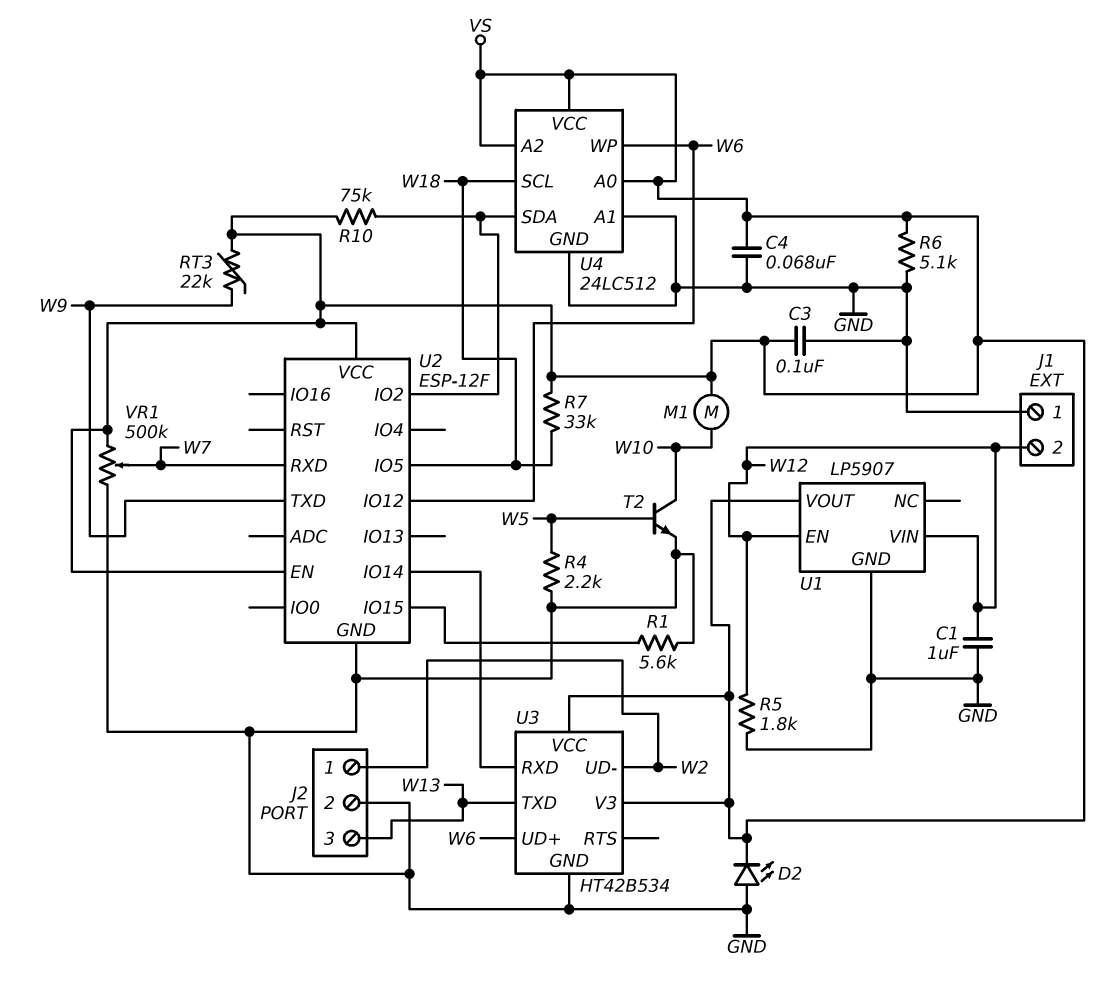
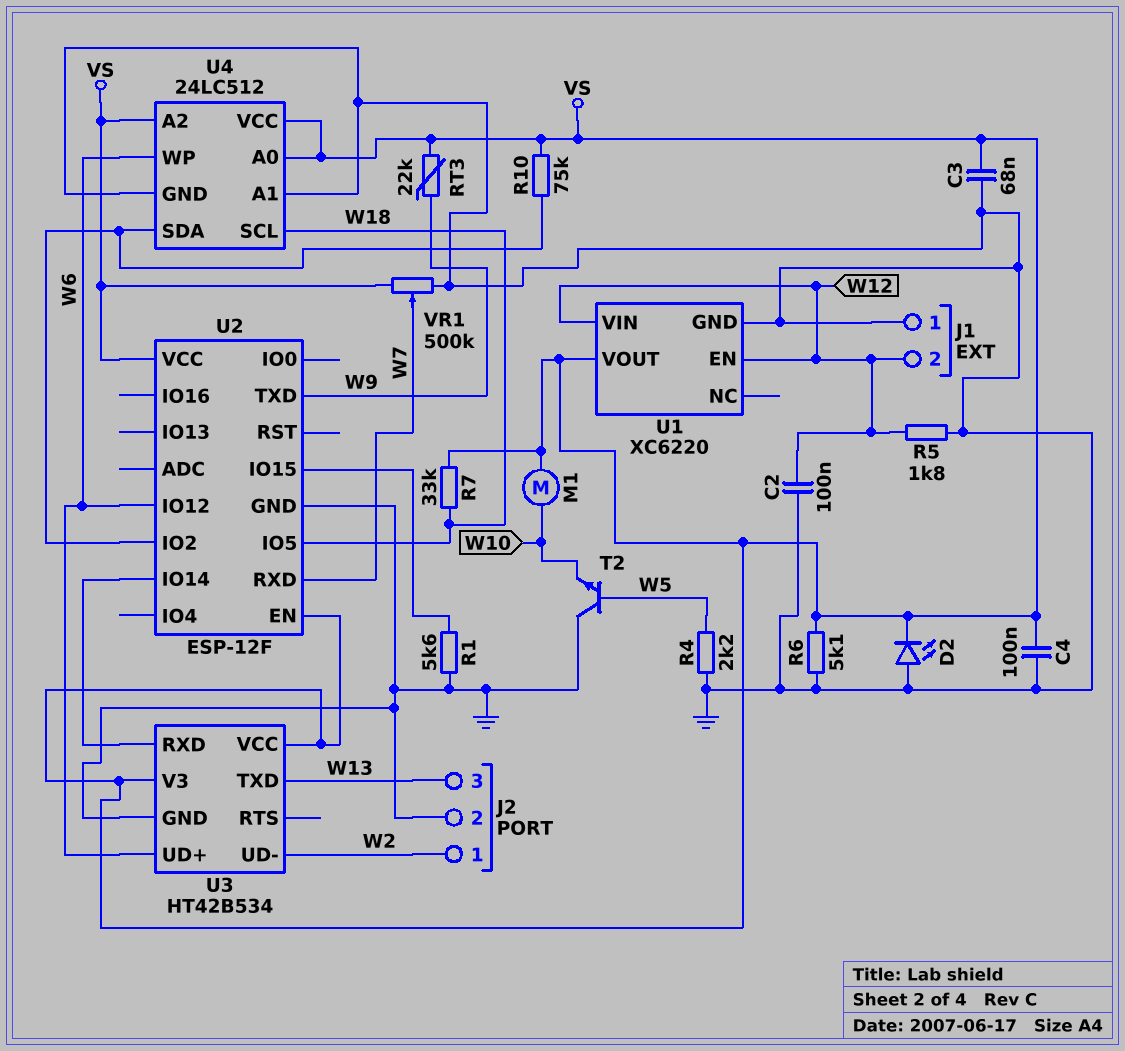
C1: 1uF (GND, W12) -> none
C2: none -> 100nF (GND, W12)
C3: 100nF (GND, VS) -> 68nF (GND, VS)
C4: 68nF (GND, VS) -> 100nF (GND, VS)
T2: NPN (B W5, C W10, E GND) -> NPN (B W5, C GND, E W10)
U1: LP5907 -> XC6220

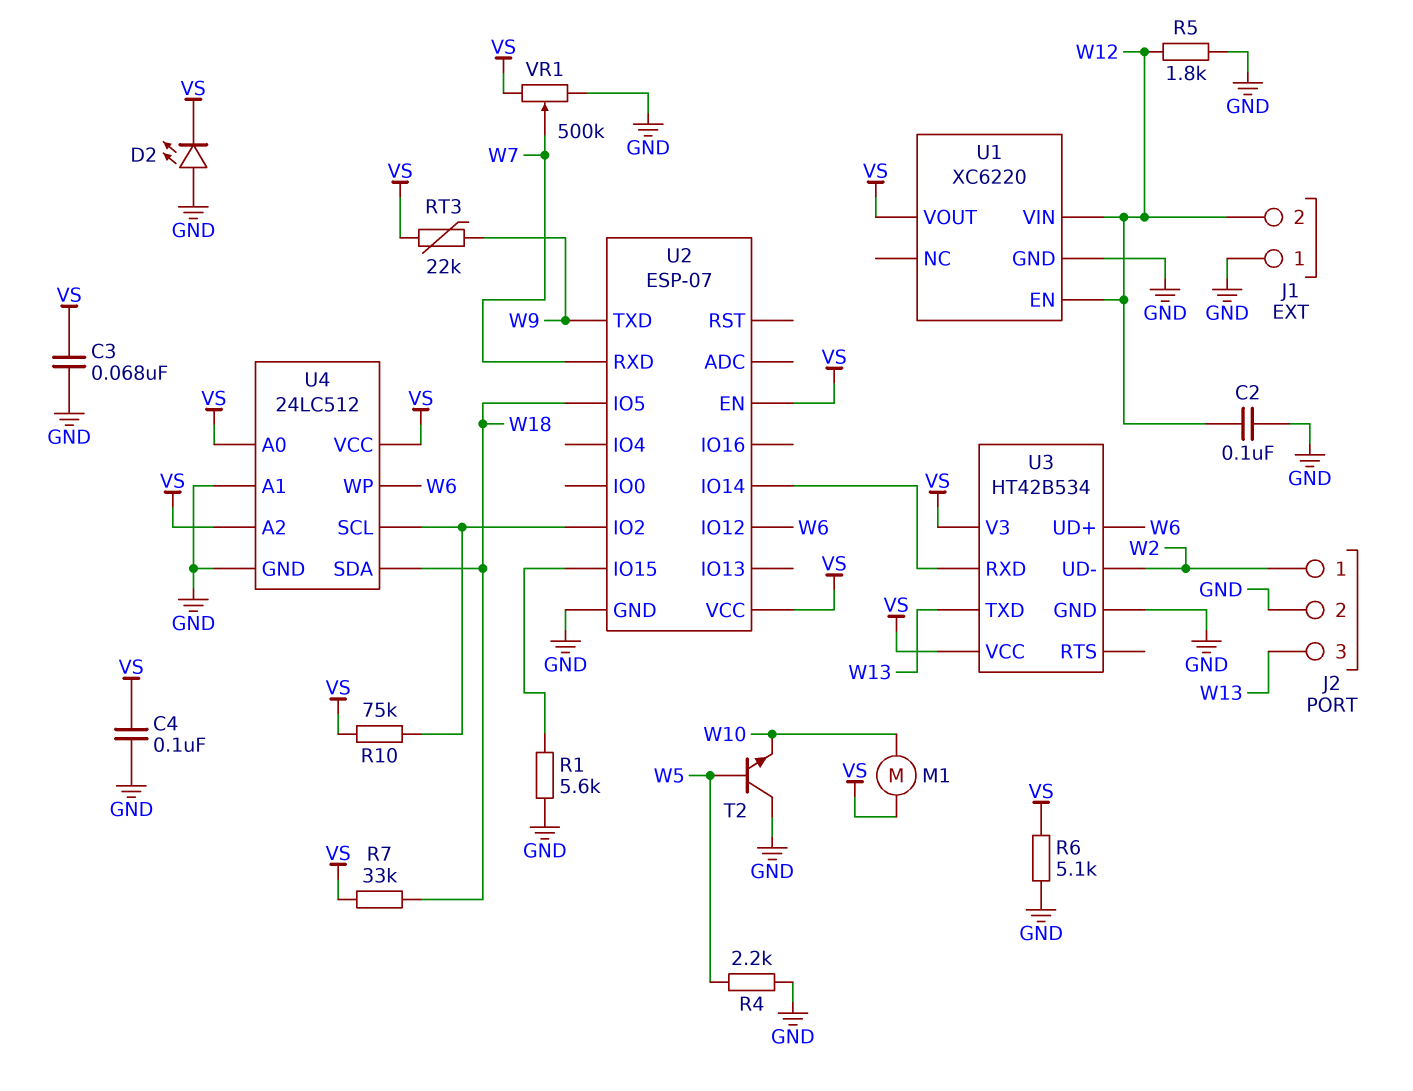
U2: ESP-12F -> ESP-07
U4 pin SCL: W18 -> U2/IO2
U4 pin SDA: U2/IO2 -> W18

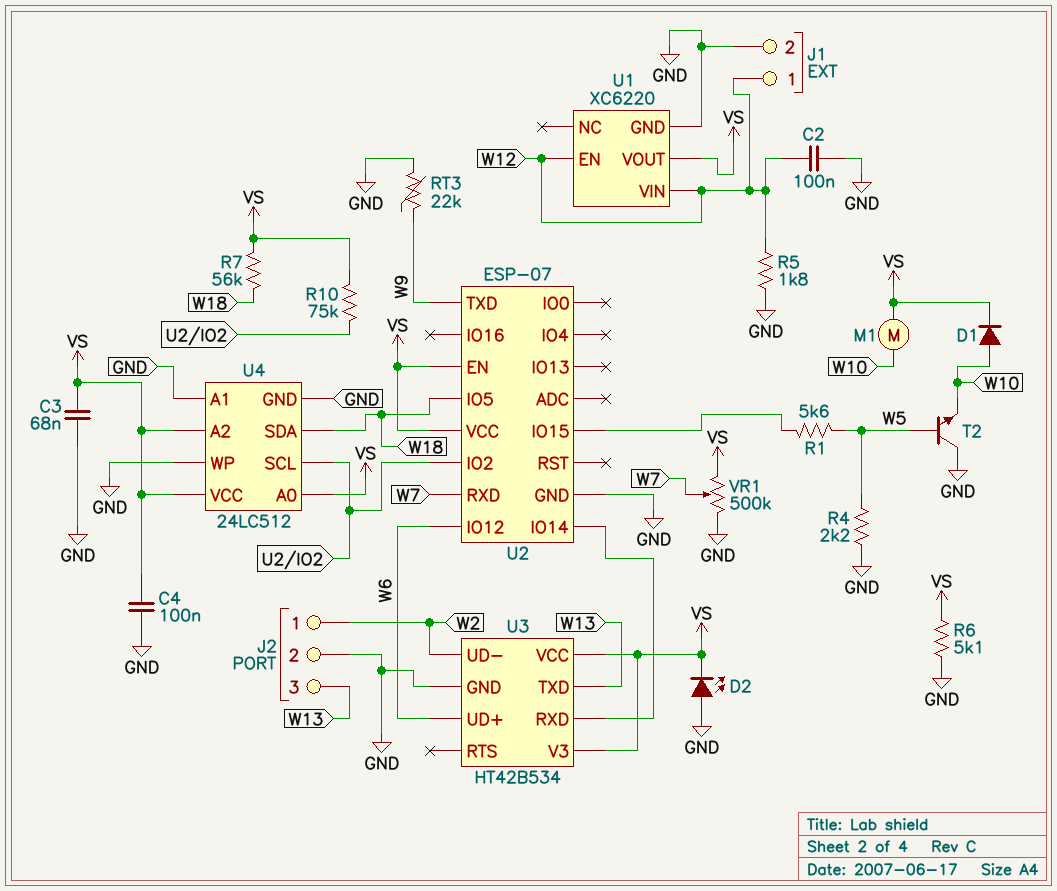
D1: none -> diode (A W10, K VS)
J1 pin 1: GND -> W12
J1 pin 2: W12 -> GND
R1: 5.6k (GND, U2/IO15) -> 5.6k (U2/IO15, W5)
R7: 33k (VS, W18) -> 56k (VS, W18)
RT3: 22k (VS, W9) -> 22k (GND, W9)
U4 pin WP: W6 -> GND

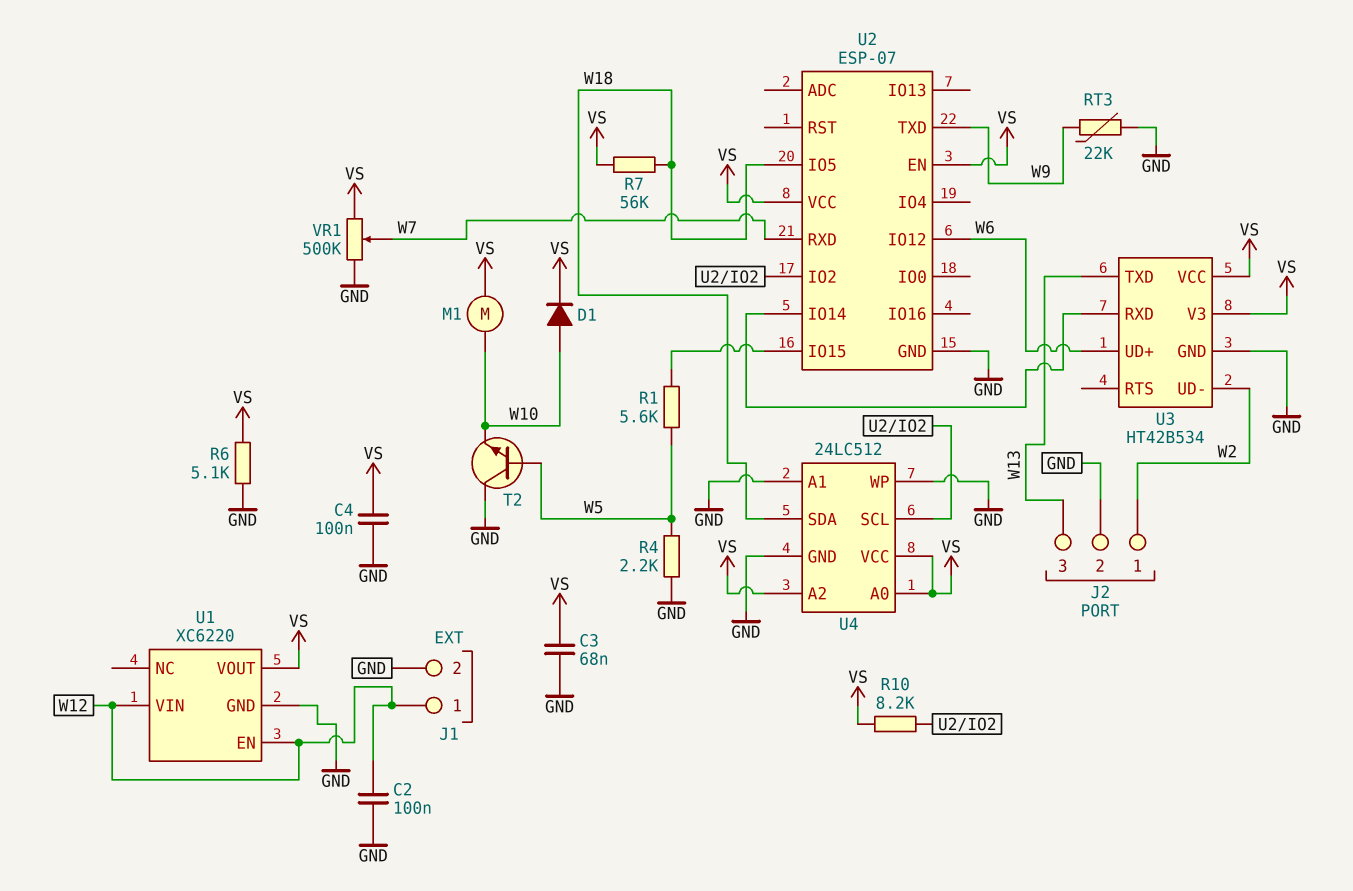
D2: LED (A GND, K VS) -> none
R5: 1.8k (GND, W12) -> none
R10: 75k (U2/IO2, VS) -> 8.2k (U2/IO2, VS)

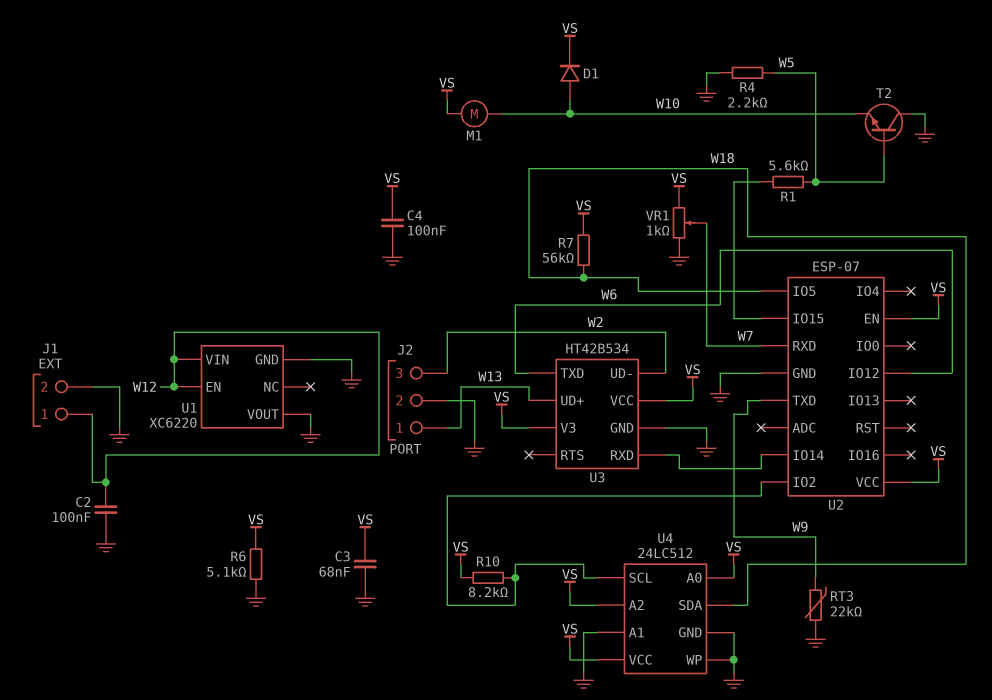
J2 pin 1: W2 -> W13
J2 pin 3: W13 -> W2
U1 pin VOUT: VS -> GND
U3 pin TXD: W13 -> W6
U3 pin UD+: W6 -> W13
VR1: 500k (GND, VS, wiper W7) -> 1k (GND, VS, wiper W7)

